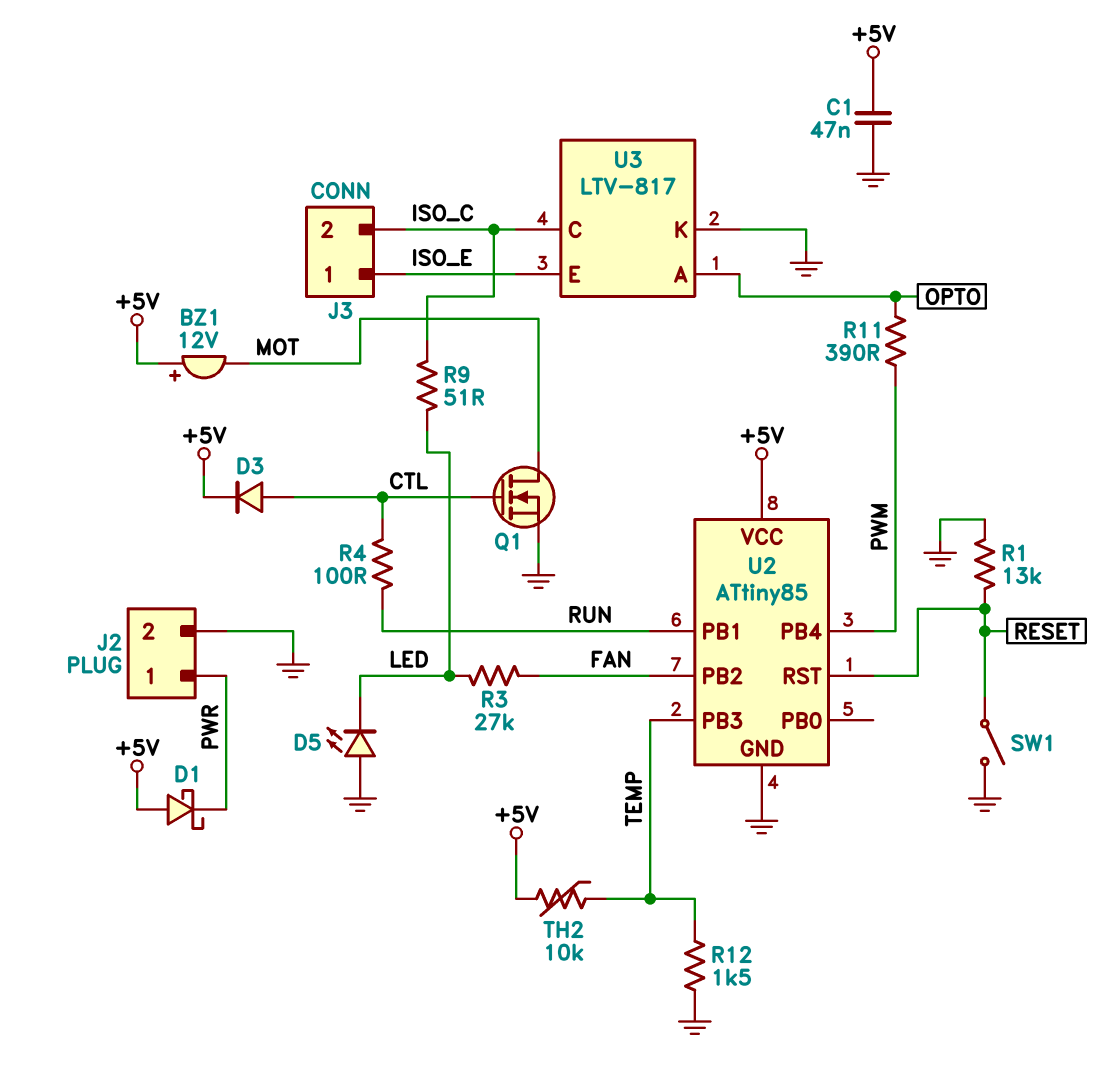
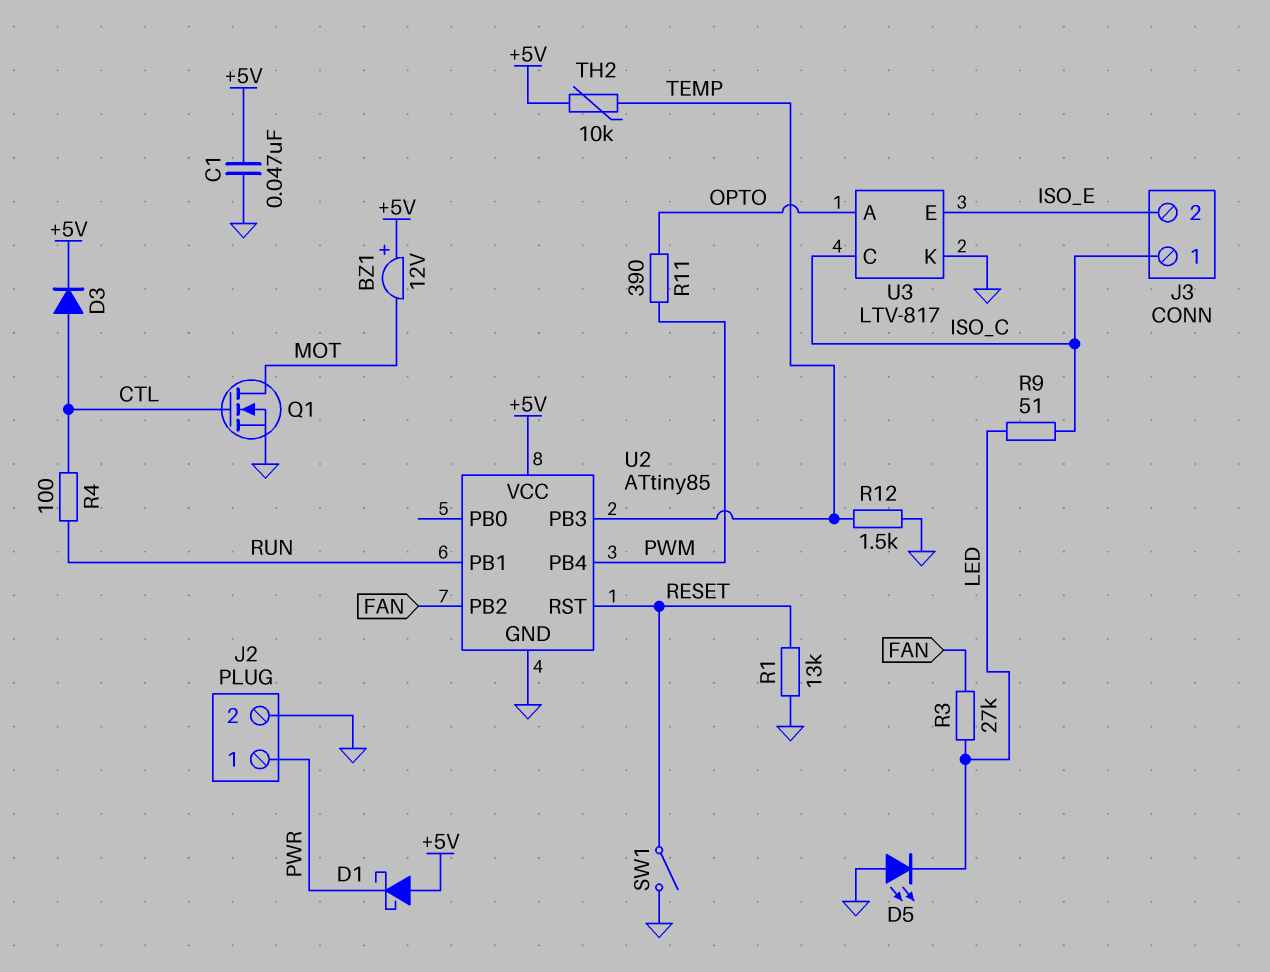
J3 pin 1: ISO_E -> ISO_C
J3 pin 2: ISO_C -> ISO_E

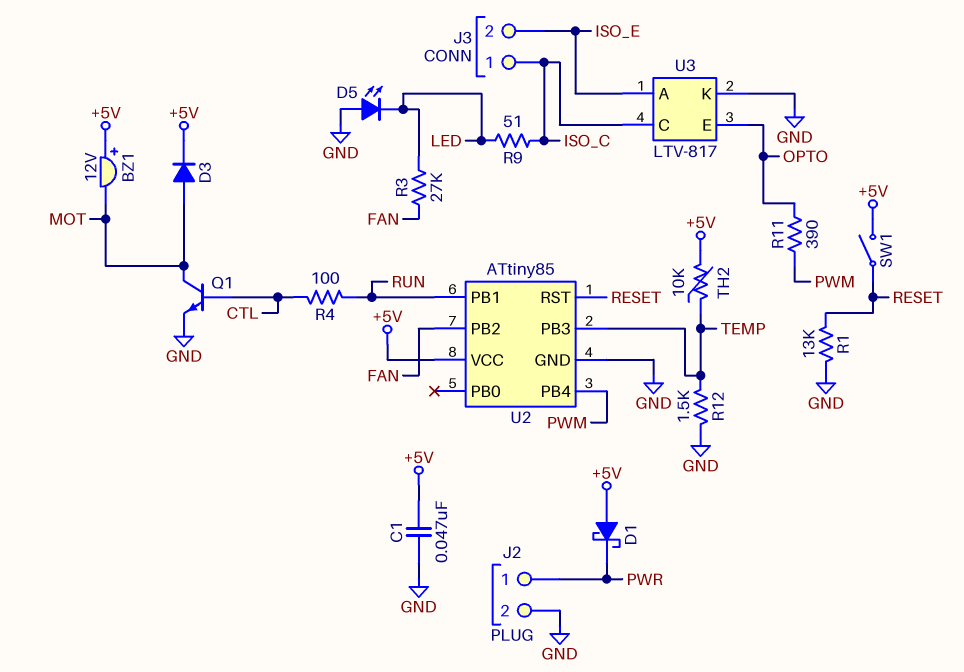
D3: diode (A CTL, K +5V) -> diode (A MOT, K +5V)
Q1: NMOS (G CTL, D MOT, S GND) -> NPN (B CTL, C MOT, E GND)
SW1: switch (GND, RESET) -> switch (+5V, RESET)
U3 pin A: OPTO -> ISO_E
U3 pin E: ISO_E -> OPTO

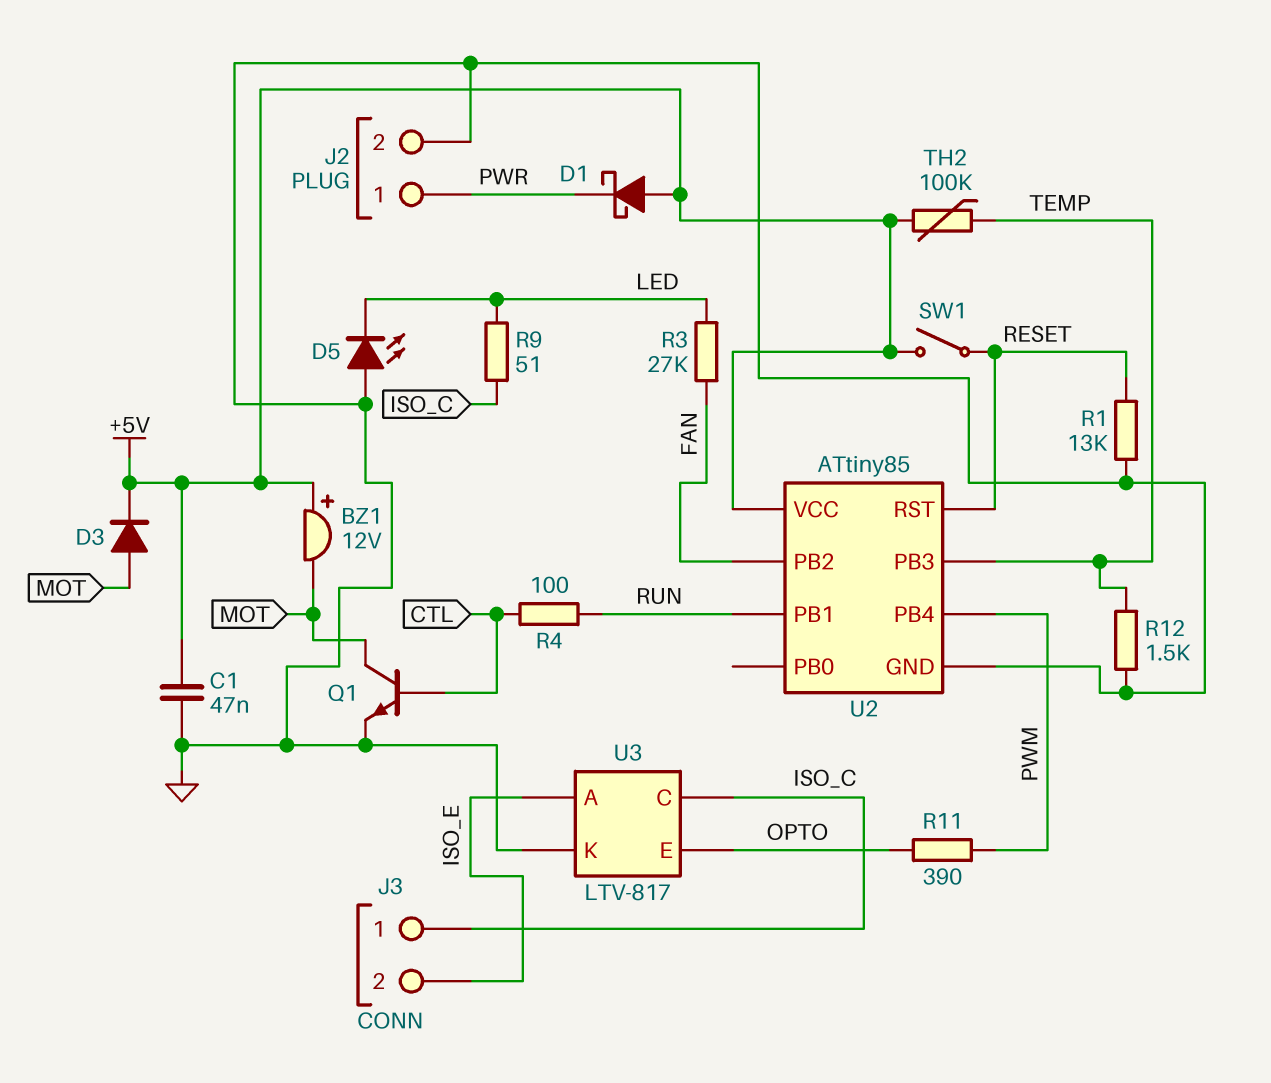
TH2: 10k (+5V, TEMP) -> 100k (+5V, TEMP)

